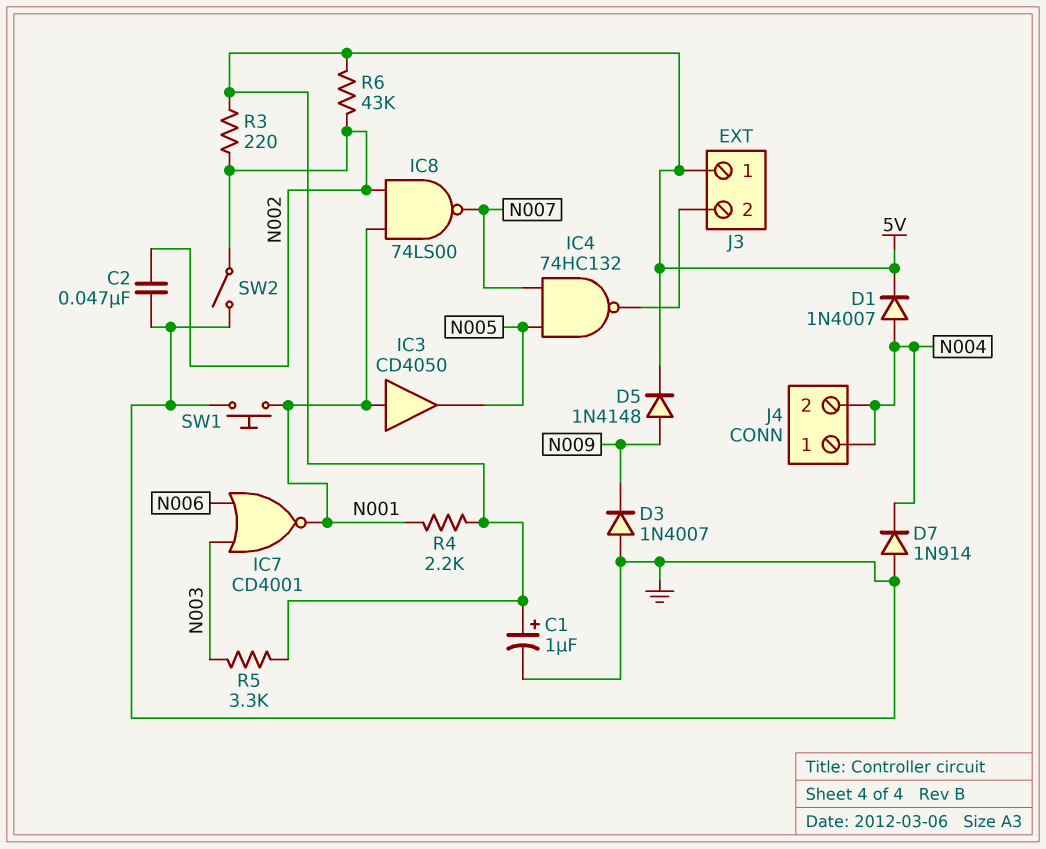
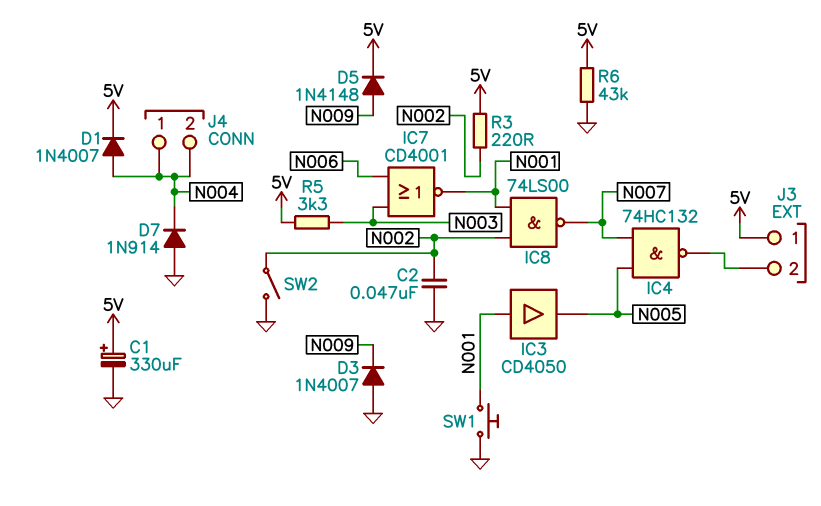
C1: 1uF (plus 5V, minus GND) -> 330uF (plus 5V, minus GND)
R4: 2.2k (5V, N001) -> none
R6: 43k (5V, N002) -> 43k (5V, GND)

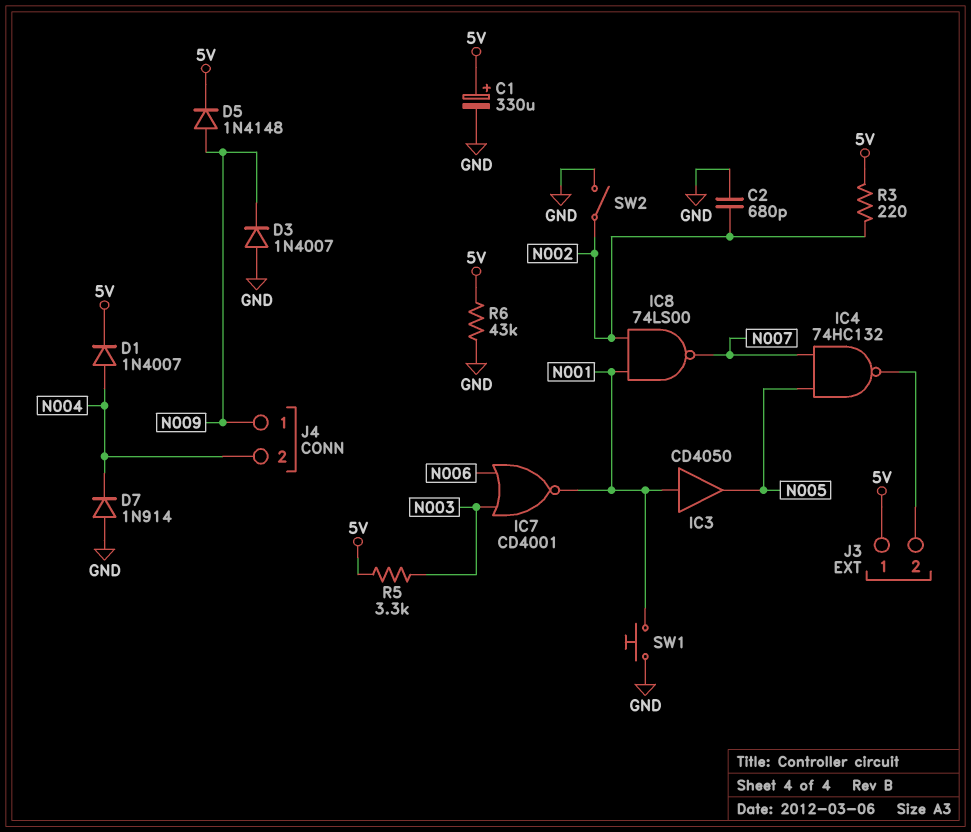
C2: 47nF (GND, N002) -> 680pF (GND, N002)
J4 pin 1: N004 -> N009

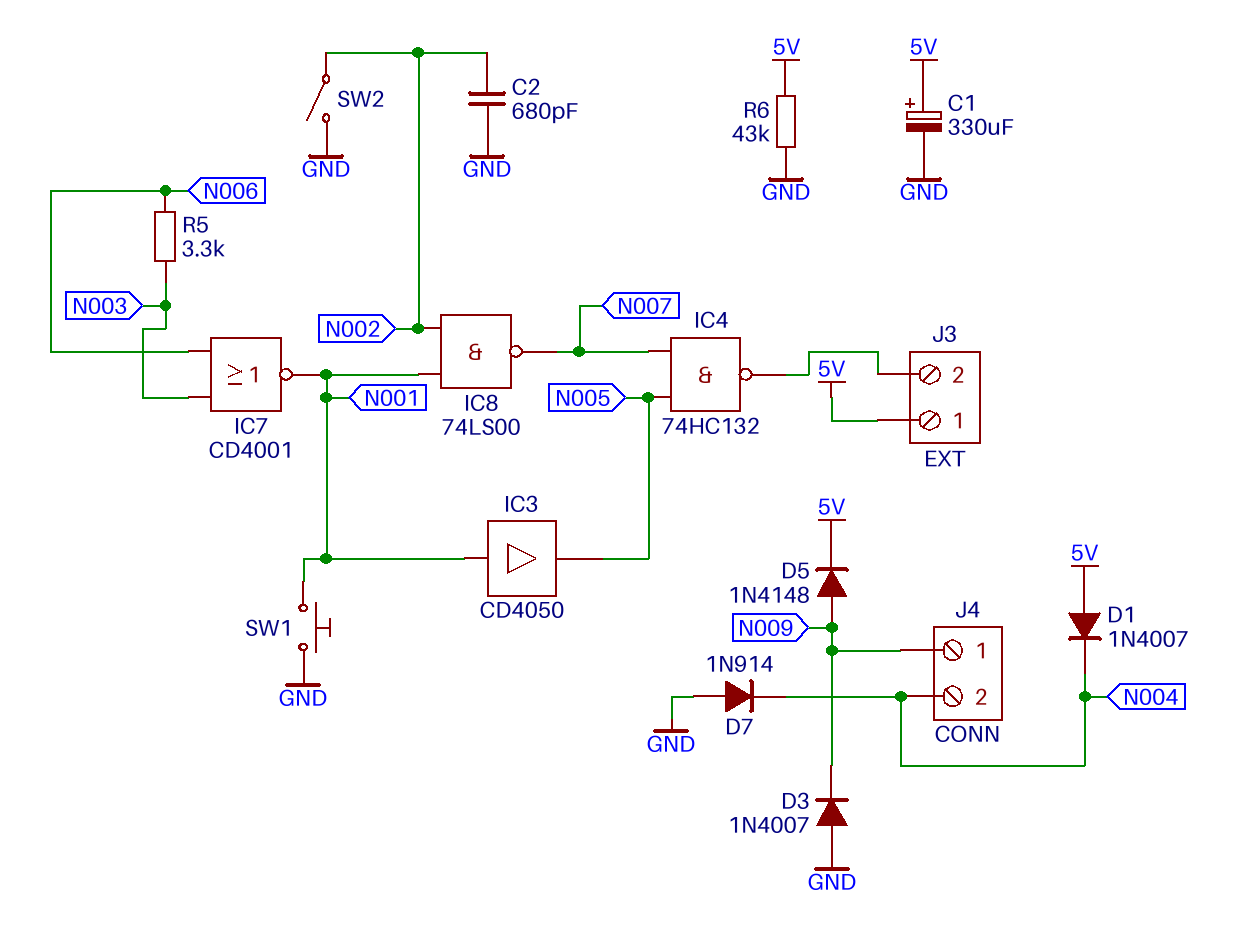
D1: diode 1N4007 (A N004, K 5V) -> diode 1N4007 (A 5V, K N004)
R3: 220 (5V, N002) -> none
R5: 3.3k (5V, N003) -> 3.3k (N003, N006)

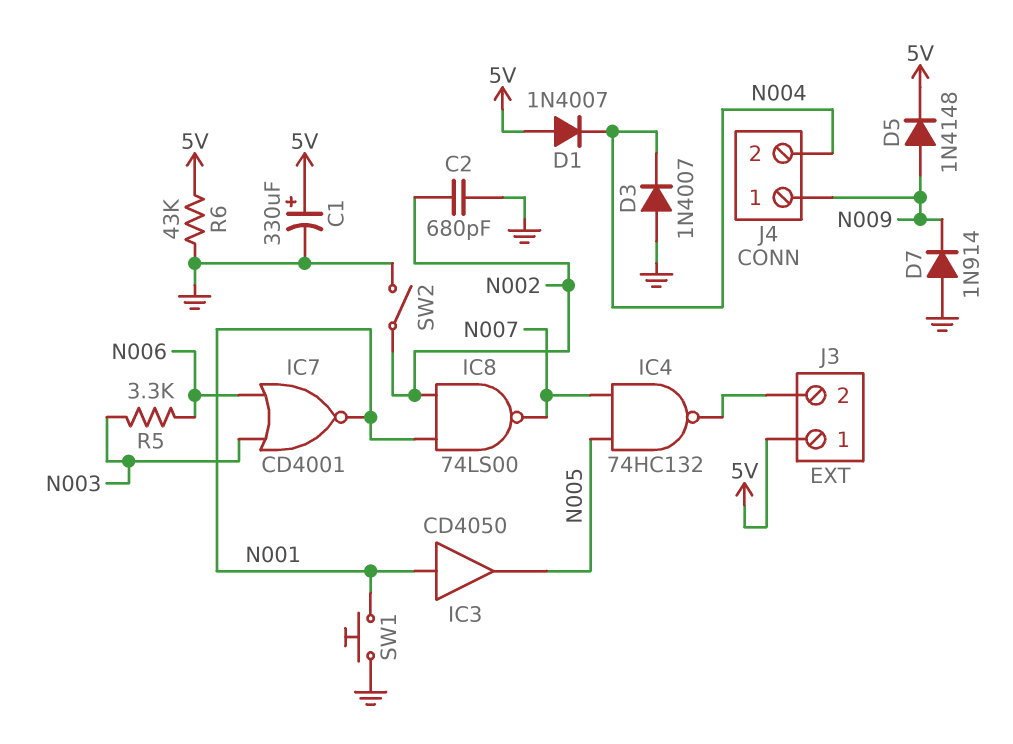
D3: diode 1N4007 (A GND, K N009) -> diode 1N4007 (A GND, K N004)
D7: diode 1N914 (A GND, K N004) -> diode 1N914 (A GND, K N009)

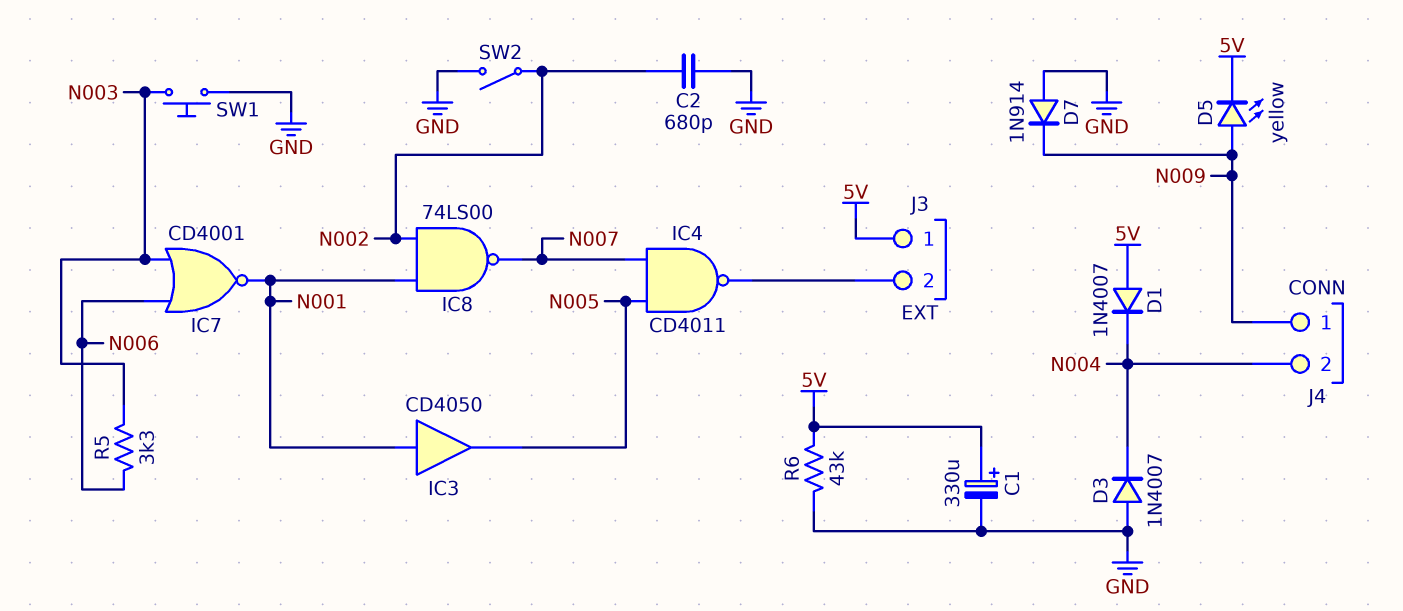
D5: diode 1N4148 (A N009, K 5V) -> LED yellow (A N009, K 5V)
IC4: NAND 74HC132 (in N005, in N007, out J3/2) -> NAND CD4011 (in N005, in N007, out J3/2)
SW1: button (GND, N001) -> button (GND, N003)

